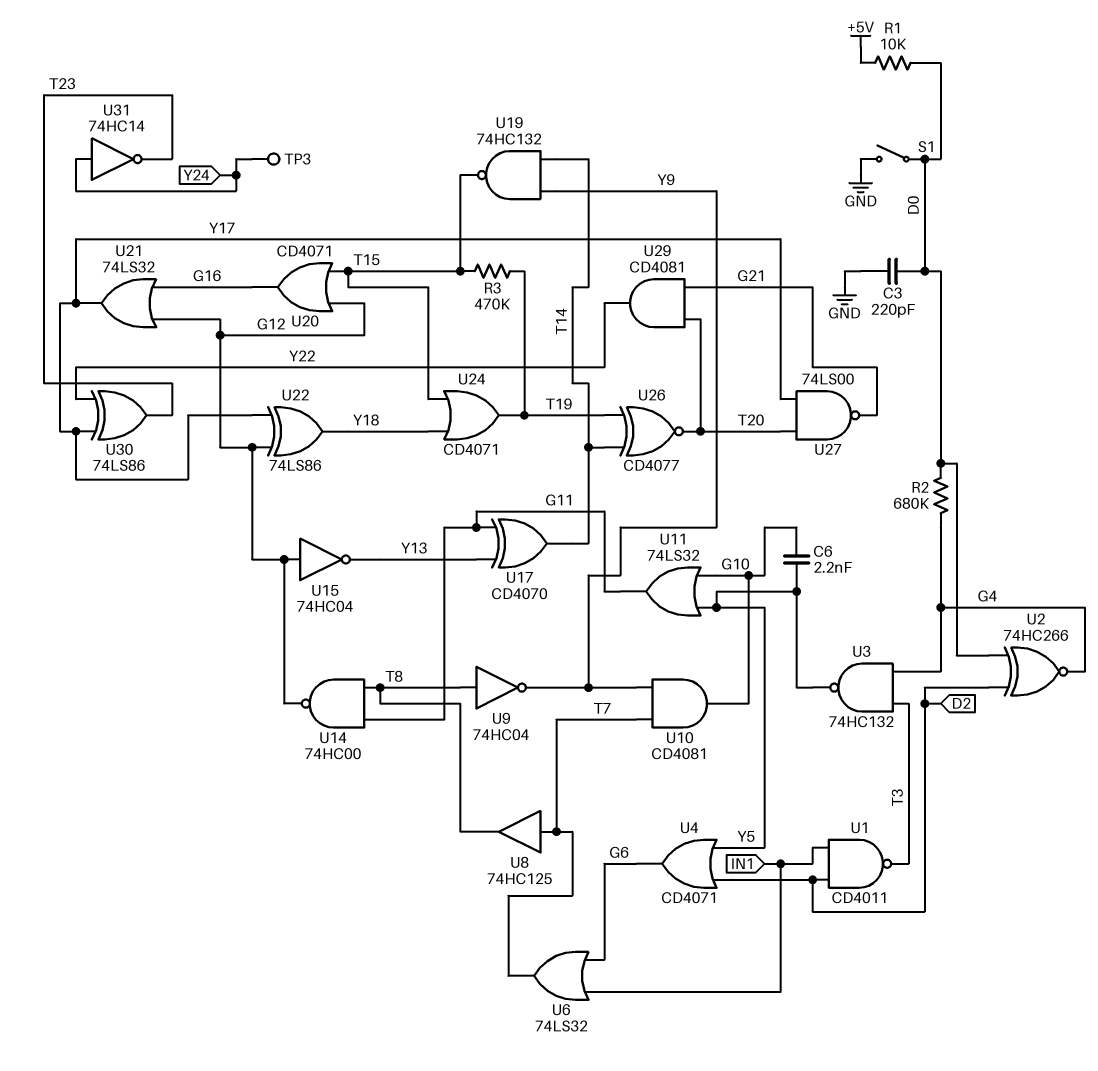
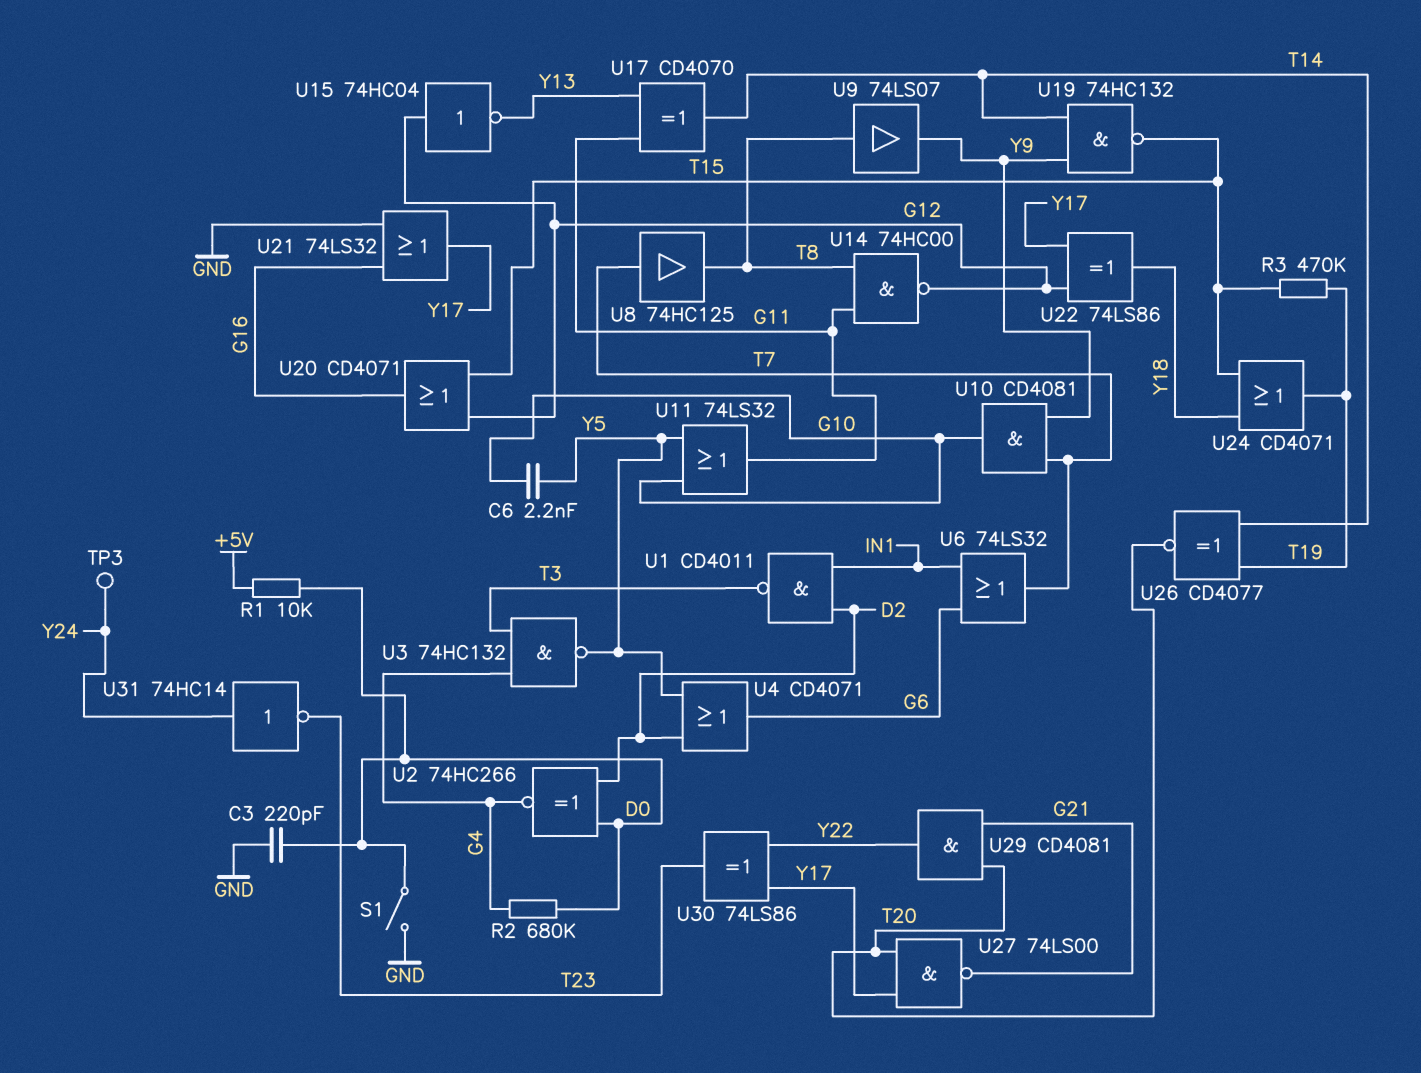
U9: NOT 74HC04 (in T8, out Y9) -> buffer 74LS07 (in T8, out Y9)
U21: OR 74LS32 (in G12, in G16, out Y17) -> OR 74LS32 (in G16, in GND, out Y17)

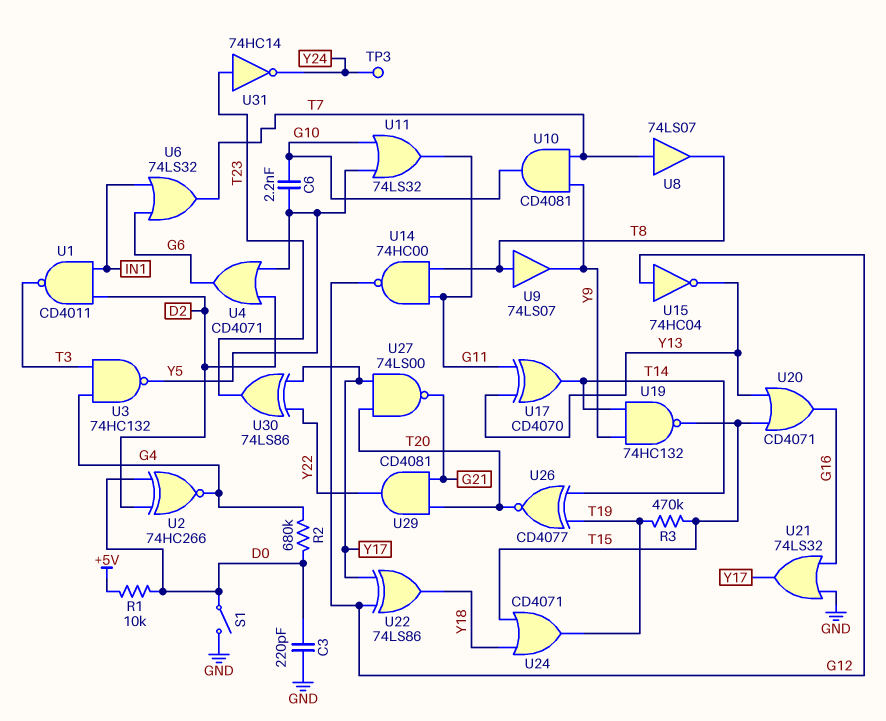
U8: buffer 74HC125 (in T7, out T8) -> buffer 74LS07 (in T7, out T8)
U20: OR CD4071 (in G12, in T15, out G16) -> OR CD4071 (in T15, in Y13, out G16)
U31: NOT 74HC14 (in Y24, out T23) -> NOT 74HC14 (in T23, out Y24)

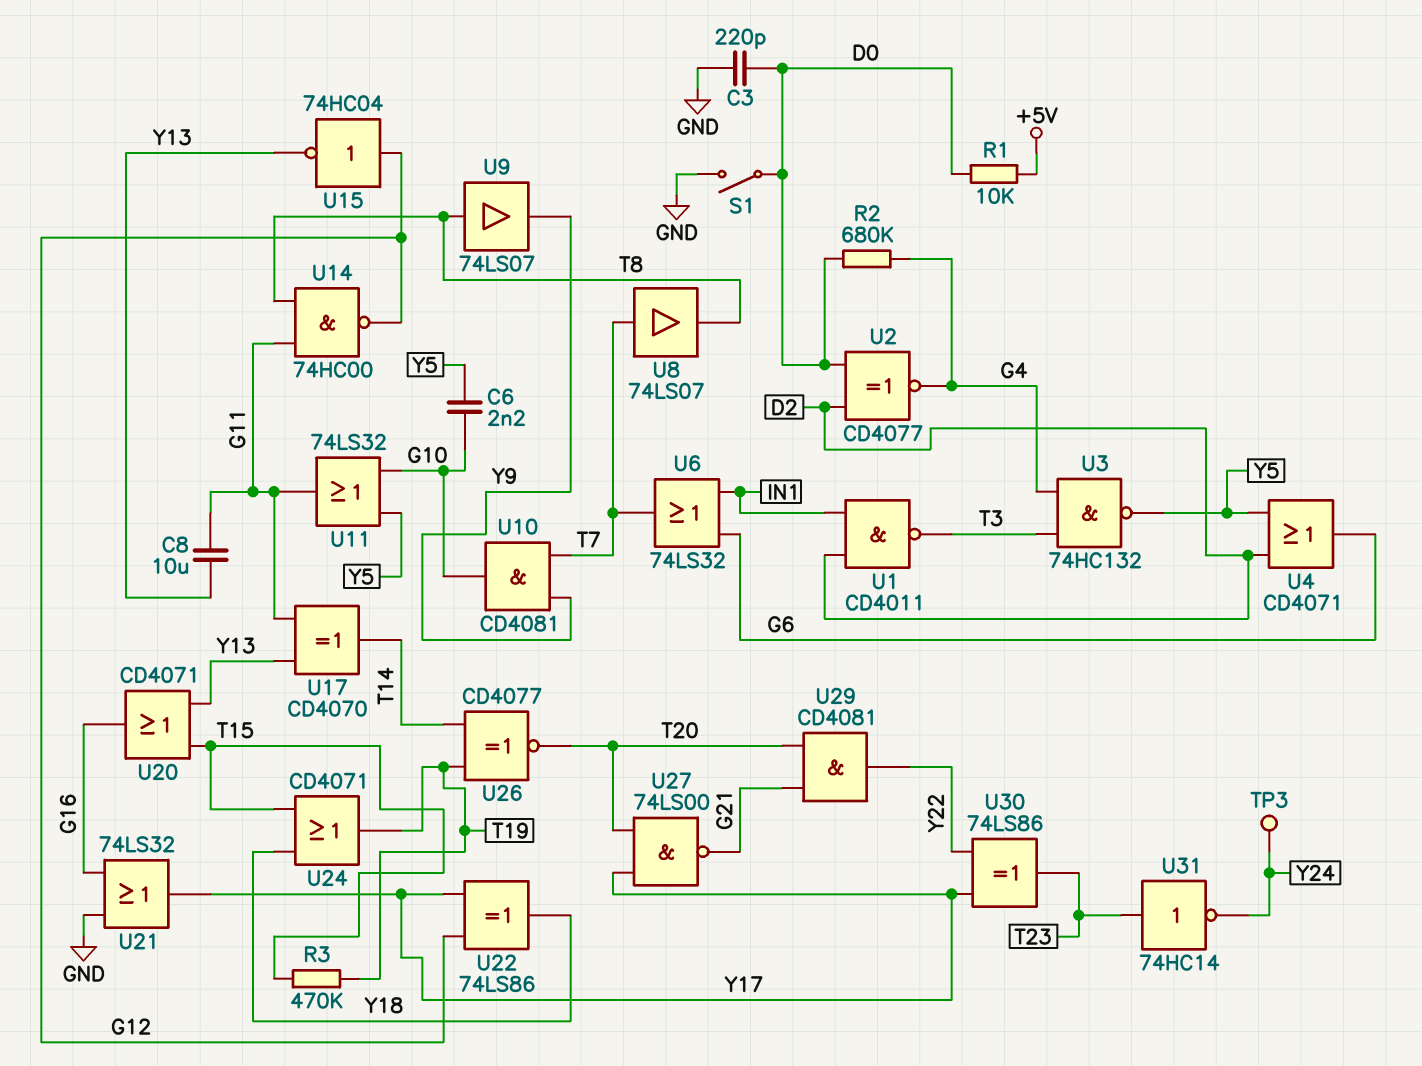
C8: none -> 10uF (G11, Y13)
U2: XNOR 74HC266 (in D0, in D2, out G4) -> XNOR CD4077 (in D0, in D2, out G4)
U19: NAND 74HC132 (in T14, in Y9, out T15) -> none

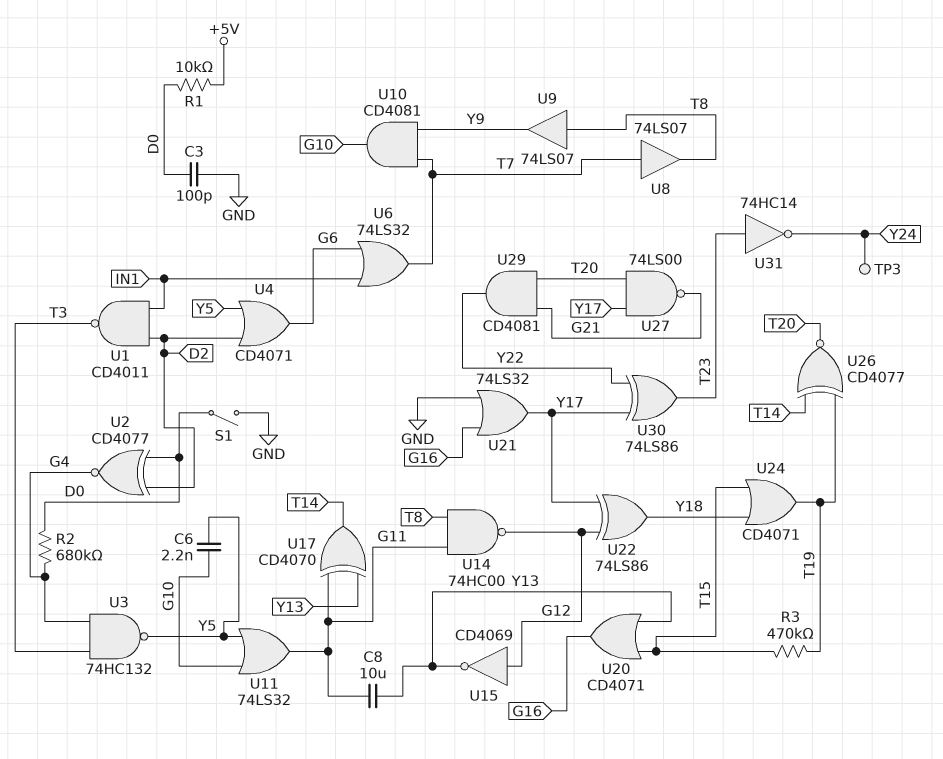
C3: 220pF (D0, GND) -> 100pF (D0, GND)
U15: NOT 74HC04 (in G12, out Y13) -> NOT CD4069 (in G12, out Y13)

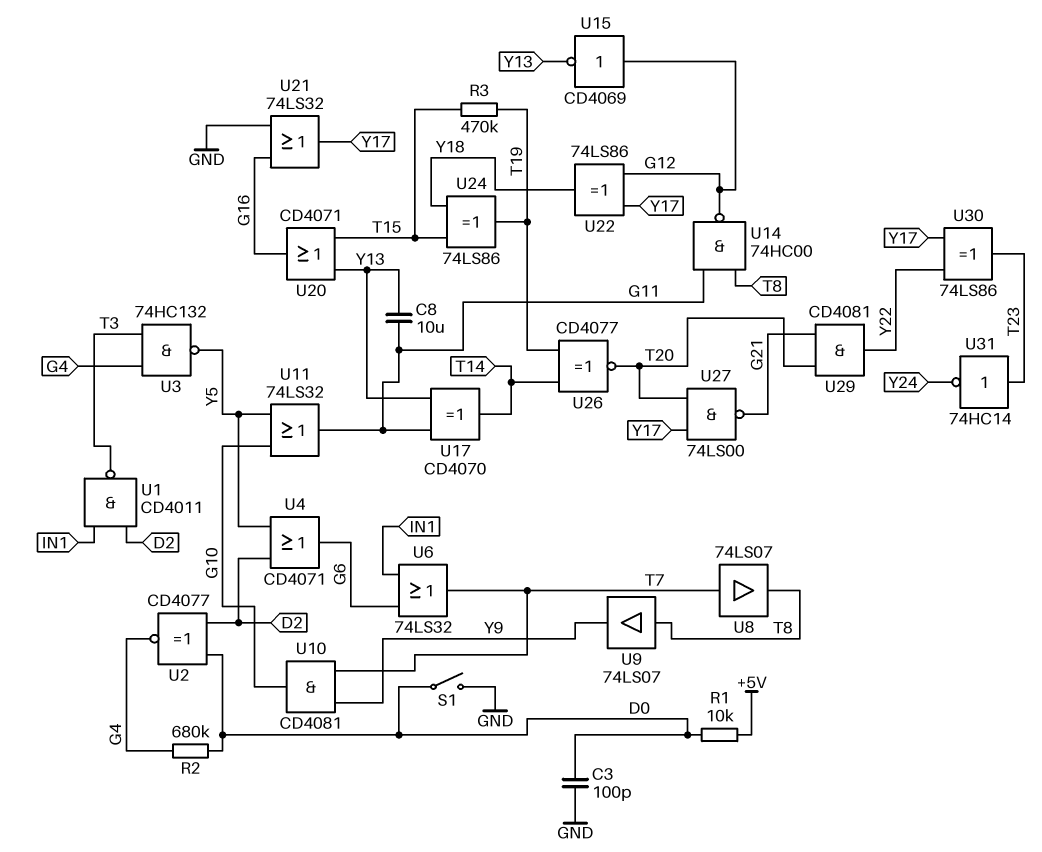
C6: 2.2nF (G10, Y5) -> none
TP3: test point (Y24) -> none
U24: OR CD4071 (in T15, in Y18, out T19) -> XOR 74LS86 (in T15, in Y18, out T19)

